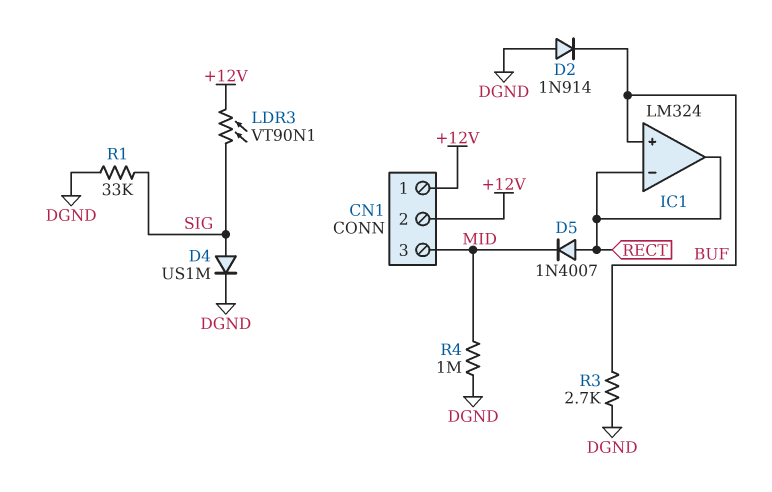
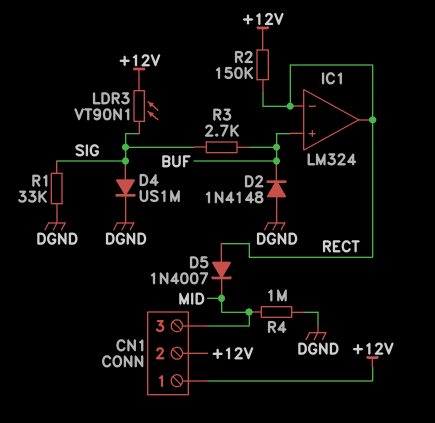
D2: diode 1N914 (A DGND, K BUF) -> diode 1N4148 (A DGND, K BUF)
R2: none -> 150k (+12V, RECT)
R3: 2.7k (BUF, DGND) -> 2.7k (BUF, SIG)

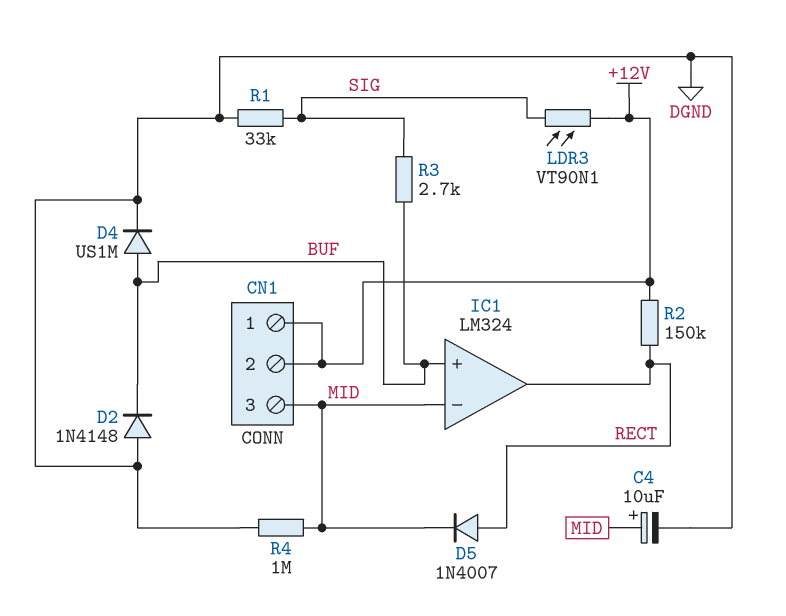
C4: none -> 10uF (plus MID, minus DGND)
D4: diode US1M (A SIG, K DGND) -> diode US1M (A BUF, K DGND)
IC1 pin in-: RECT -> MID

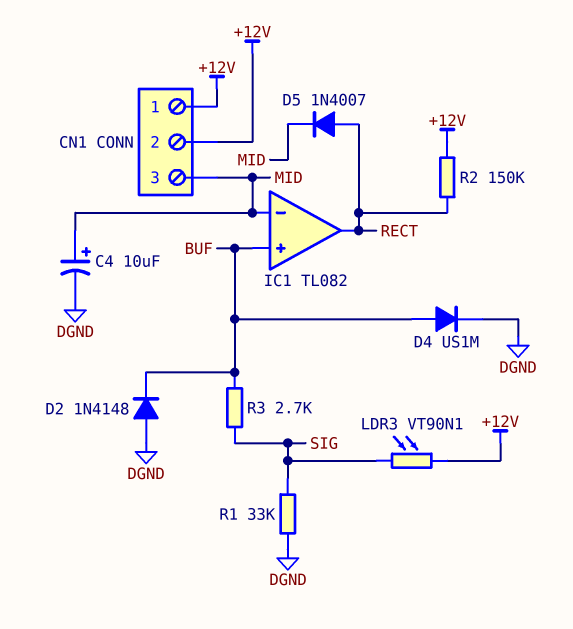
IC1: LM324 -> TL082
R4: 1M (DGND, MID) -> none

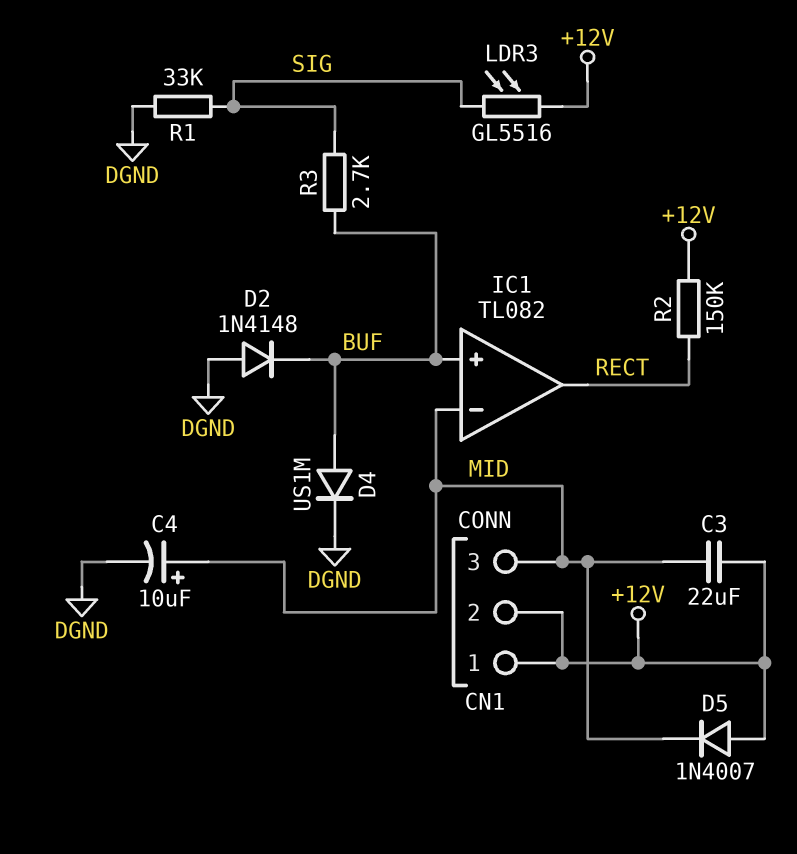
C3: none -> 22uF (+12V, MID)
D5: diode 1N4007 (A RECT, K MID) -> diode 1N4007 (A +12V, K MID)
LDR3: VT90N1 (+12V, SIG) -> GL5516 (+12V, SIG)

